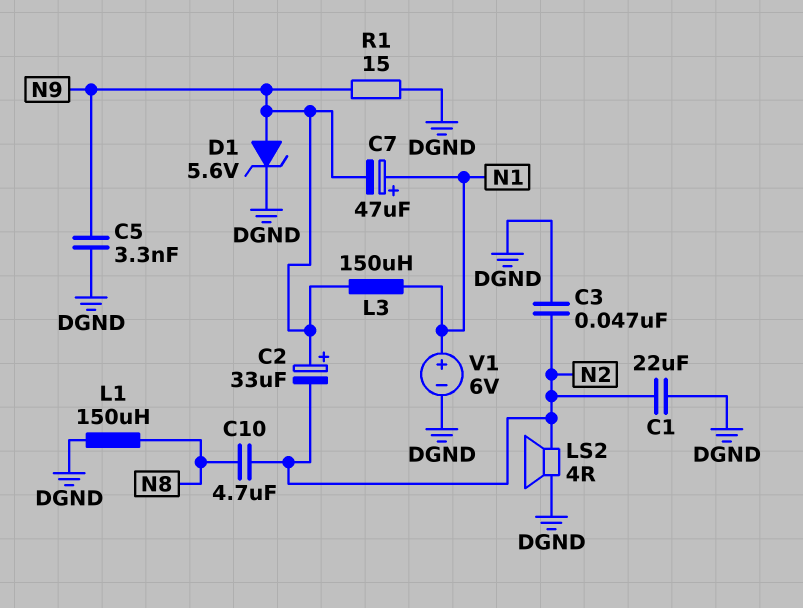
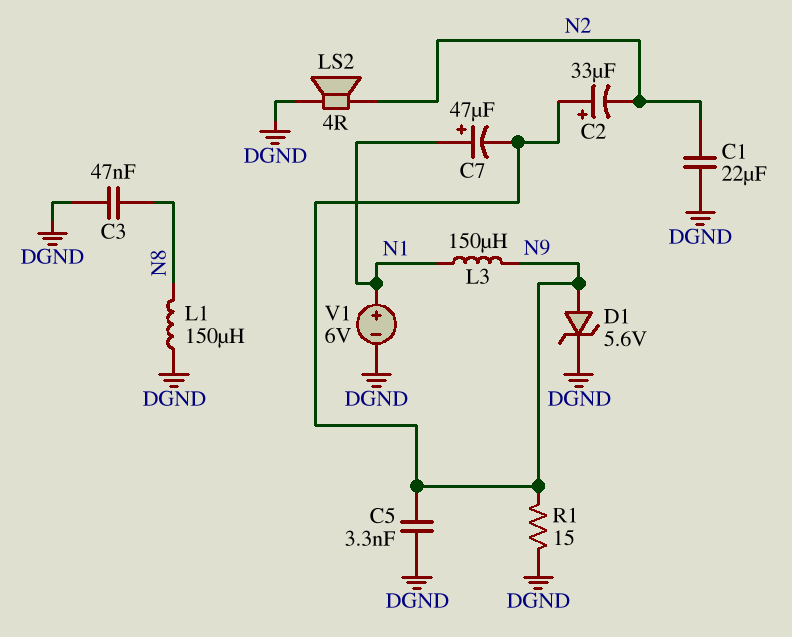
C3: 47nF (DGND, N2) -> 47nF (DGND, N8)
C10: 4.7uF (N2, N8) -> none

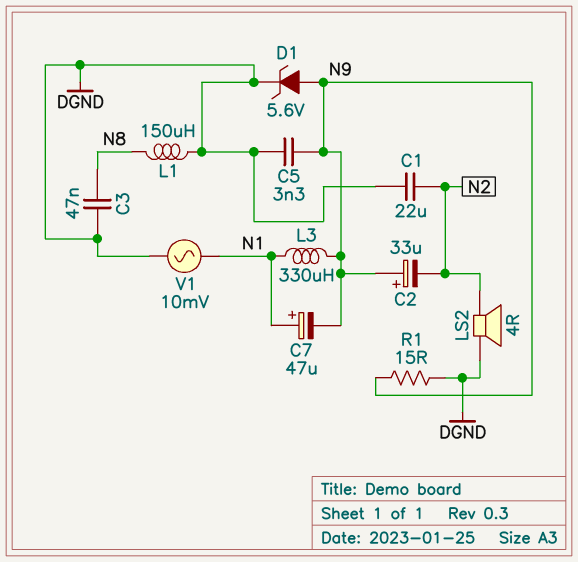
L3: 150uH (N1, N9) -> 330uH (N1, N9)
V1: 6V (plus N1, minus DGND) -> AC 10mV (DGND, N1)

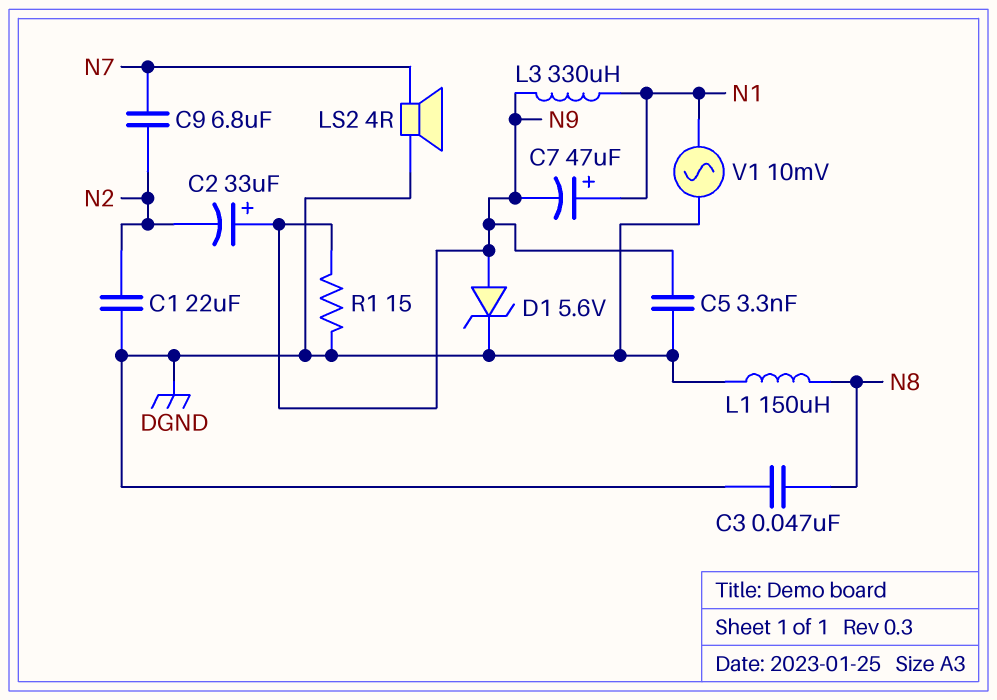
C9: none -> 6.8uF (N2, N7)
LS2: speaker 4R (DGND, N2) -> speaker 4R (DGND, N7)

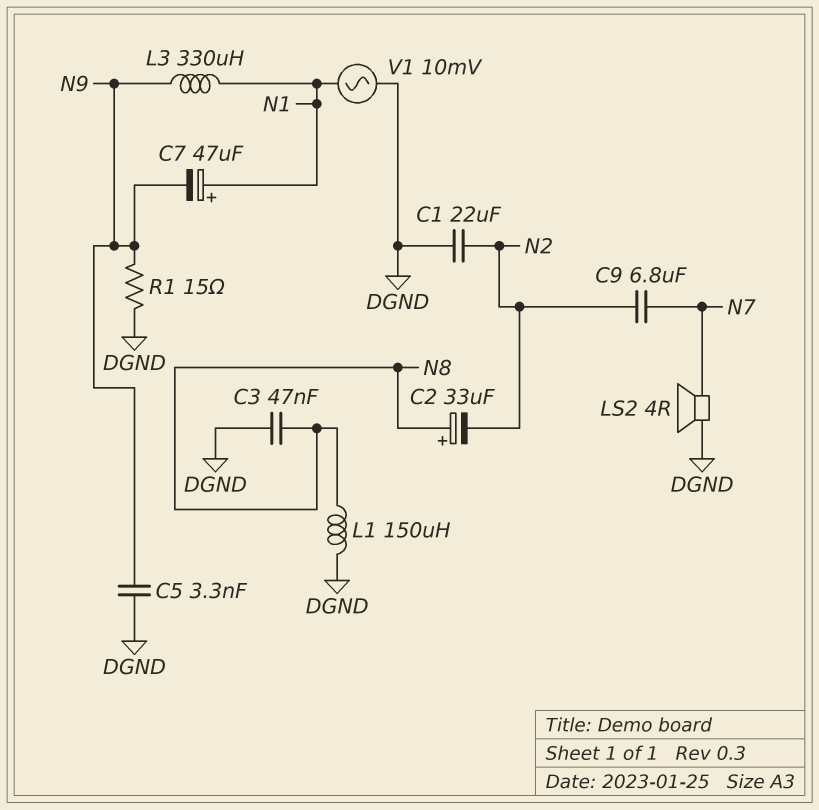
C2: 33uF (plus N9, minus N2) -> 33uF (plus N8, minus N2)
D1: zener 5.6V (A N9, K DGND) -> none

